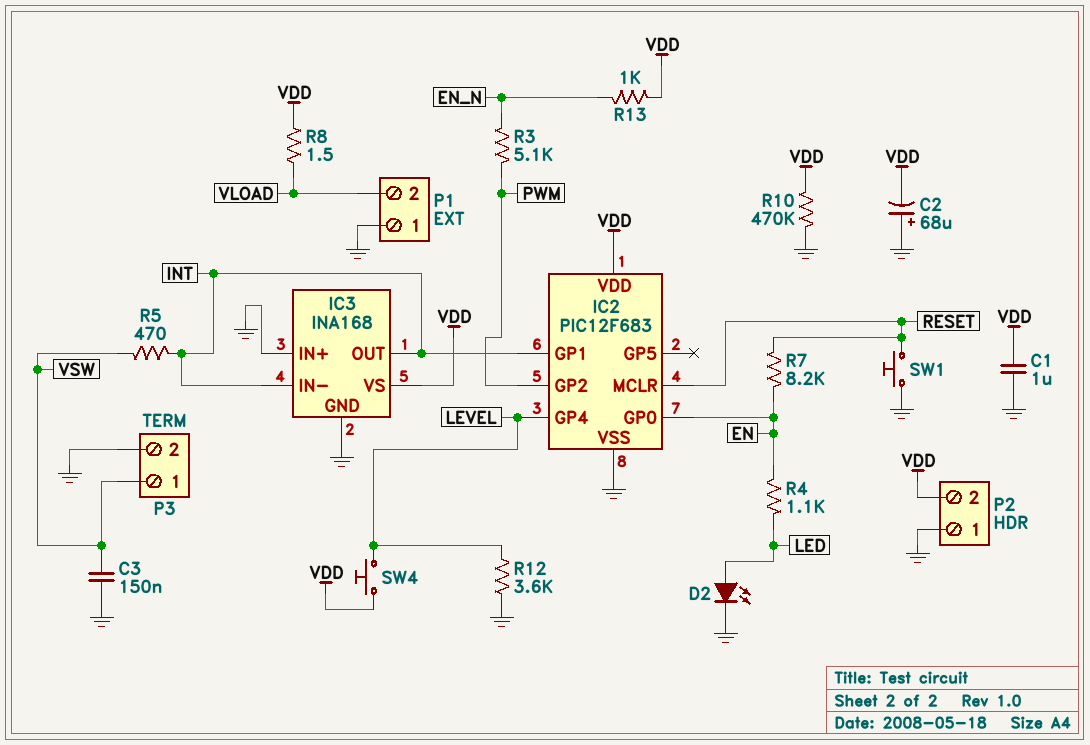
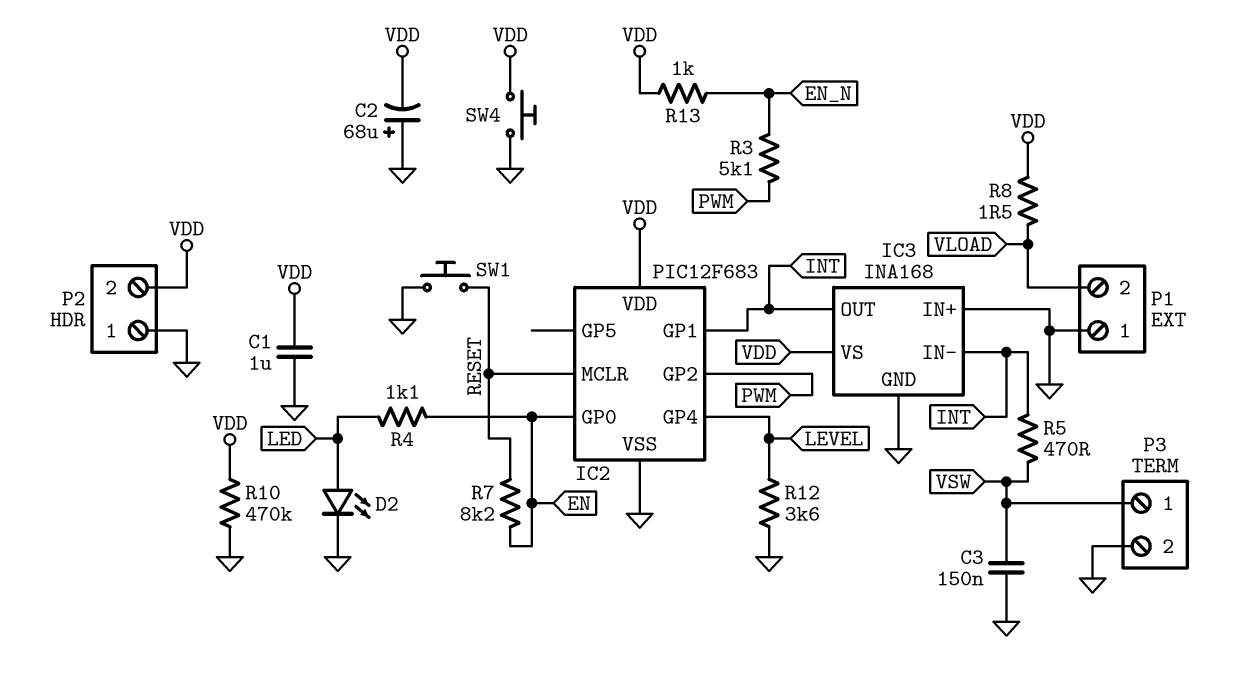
SW4: button (LEVEL, VDD) -> button (GND, VDD)

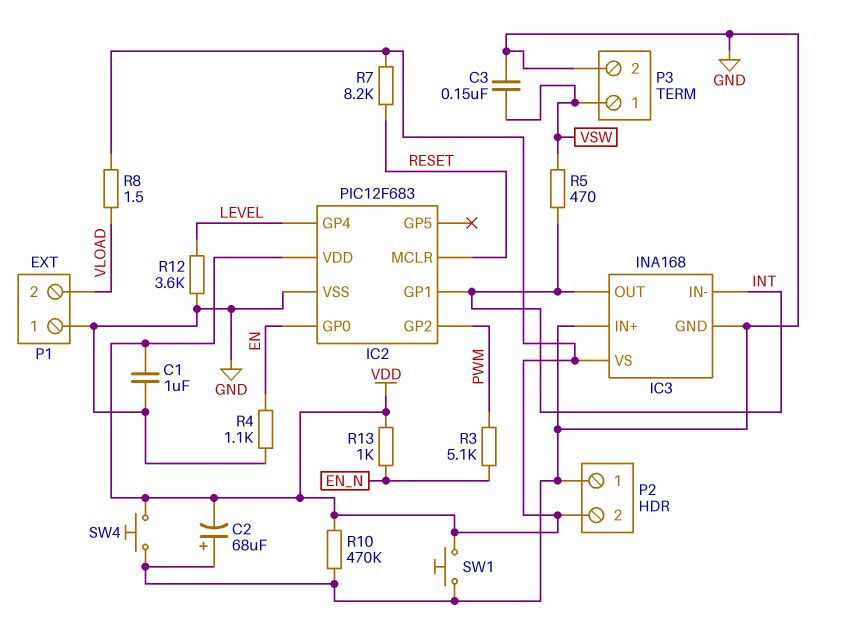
D2: LED (A LED, K GND) -> none
R4: 1.1k (EN, LED) -> 1.1k (EN, GND)
R7: 8.2k (EN, RESET) -> 8.2k (RESET, VDD)
SW1: button (GND, RESET) -> button (GND, VDD)

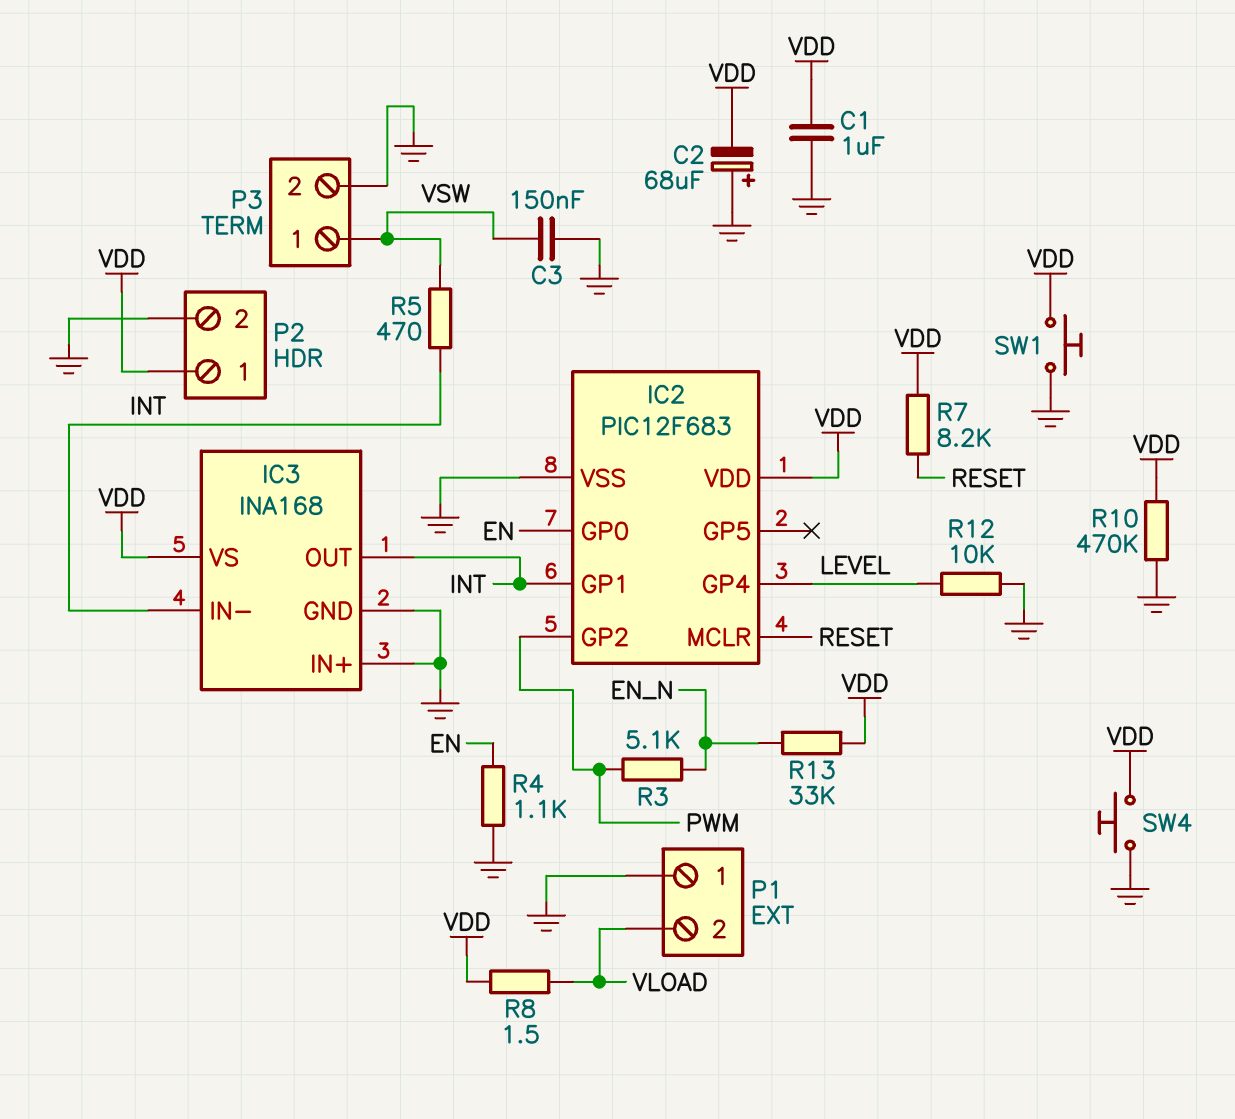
P2 pin 1: GND -> VDD
P2 pin 2: VDD -> GND
R12: 3.6k (GND, LEVEL) -> 10k (GND, LEVEL)
R13: 1k (EN_N, VDD) -> 33k (EN_N, VDD)

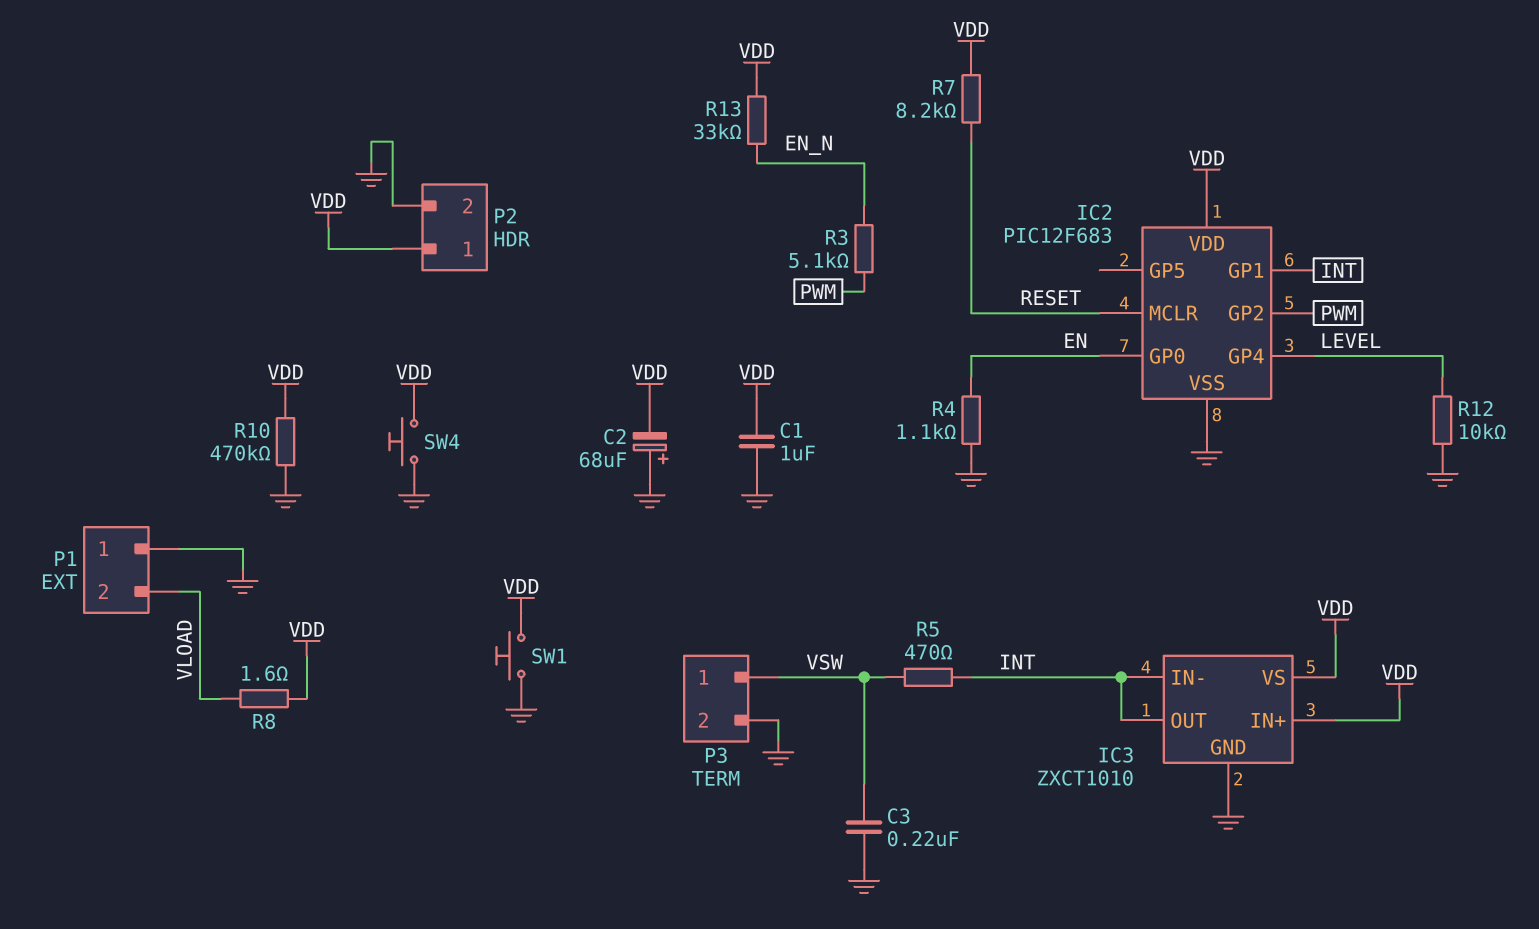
C3: 150nF (GND, VSW) -> 220nF (GND, VSW)
IC3: INA168 -> ZXCT1010
IC3 pin IN+: GND -> VDD
R8: 1.5 (VDD, VLOAD) -> 1.6 (VDD, VLOAD)

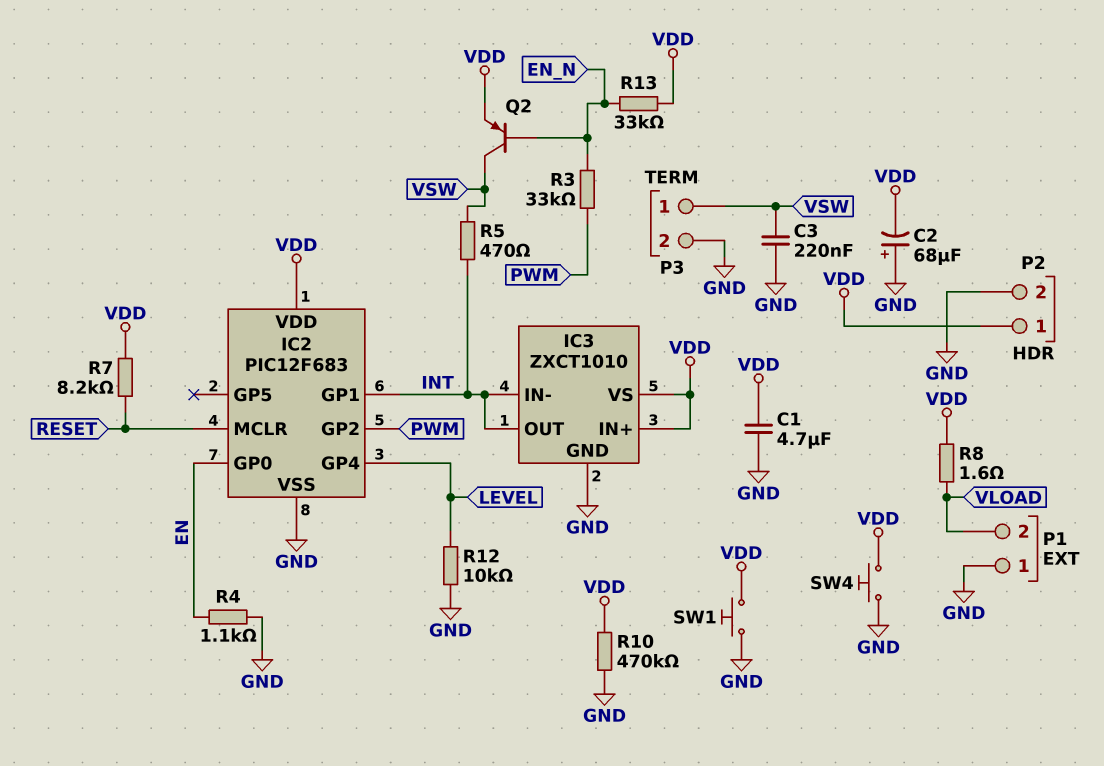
C1: 1uF (GND, VDD) -> 4.7uF (GND, VDD)
Q2: none -> PNP (B EN_N, C VSW, E VDD)
R3: 5.1k (EN_N, PWM) -> 33k (EN_N, PWM)

